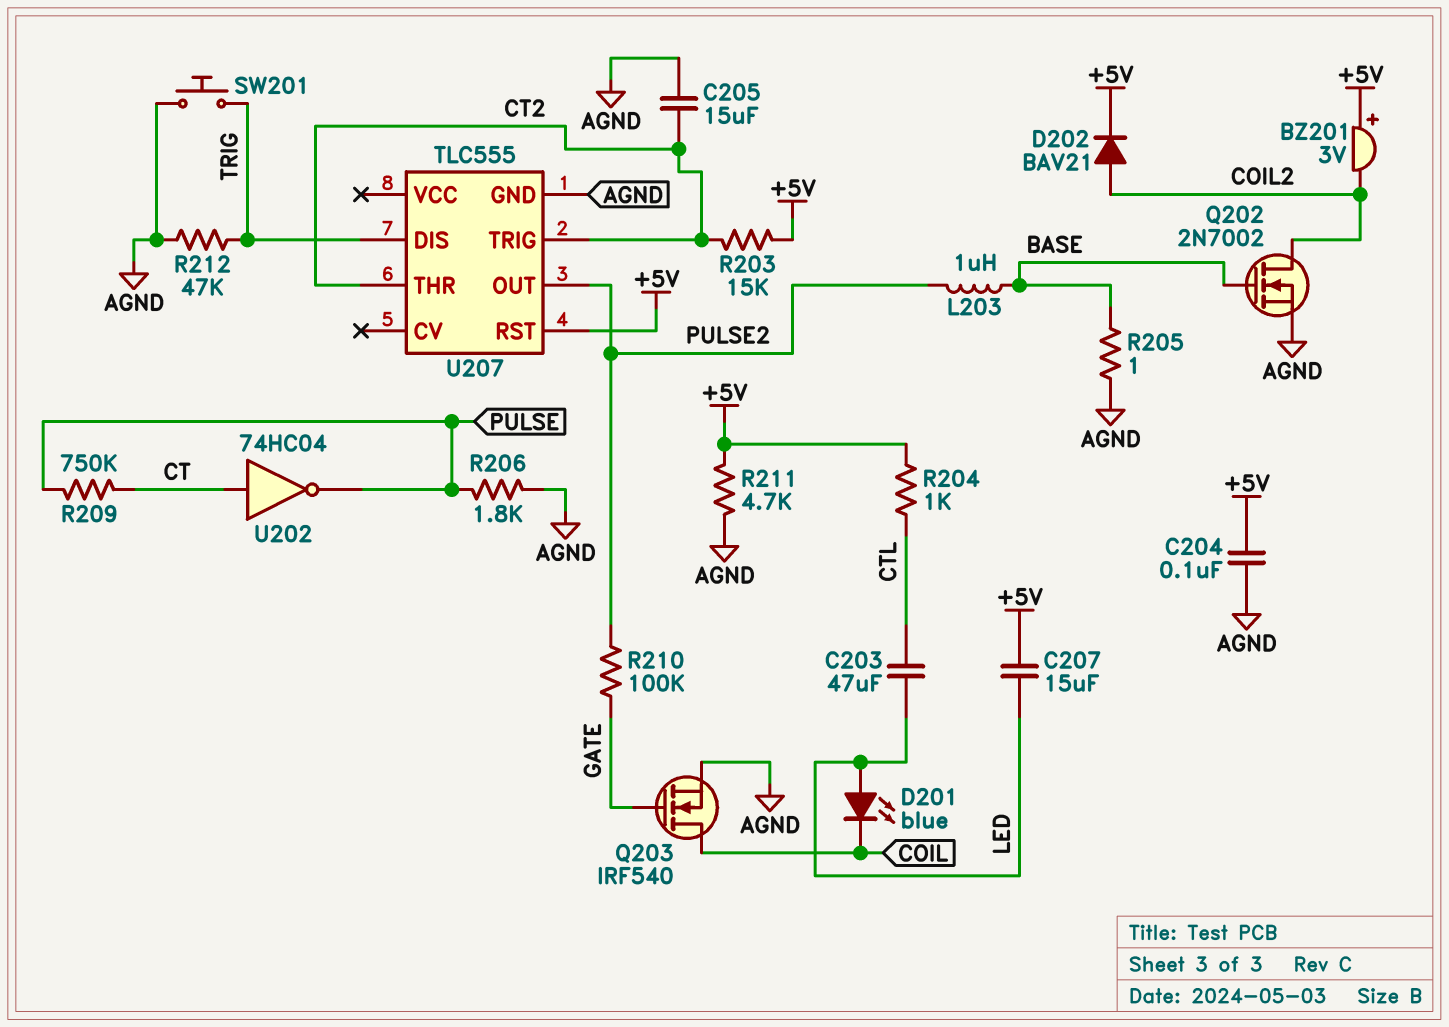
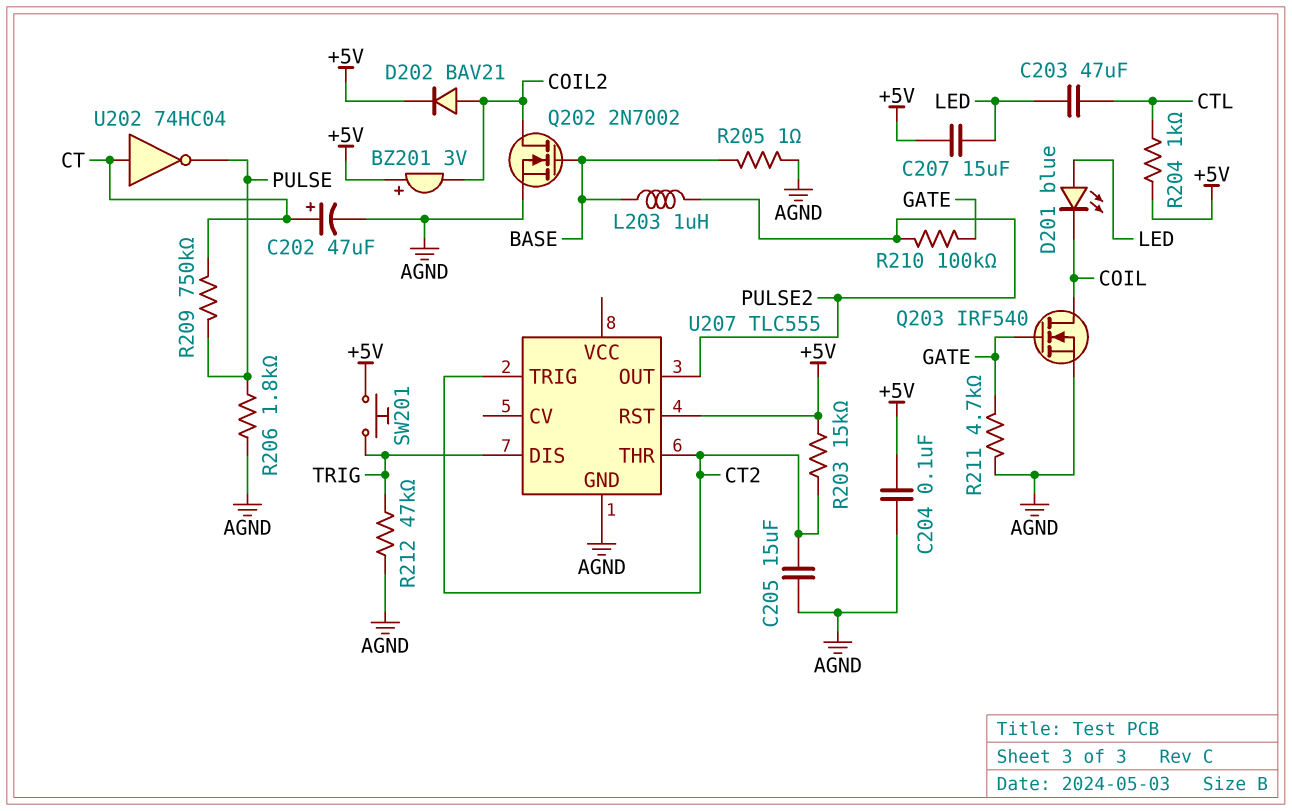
C202: none -> 47uF (plus CT, minus AGND)
R211: 4.7k (+5V, AGND) -> 4.7k (AGND, GATE)
SW201: button (AGND, TRIG) -> button (+5V, TRIG)

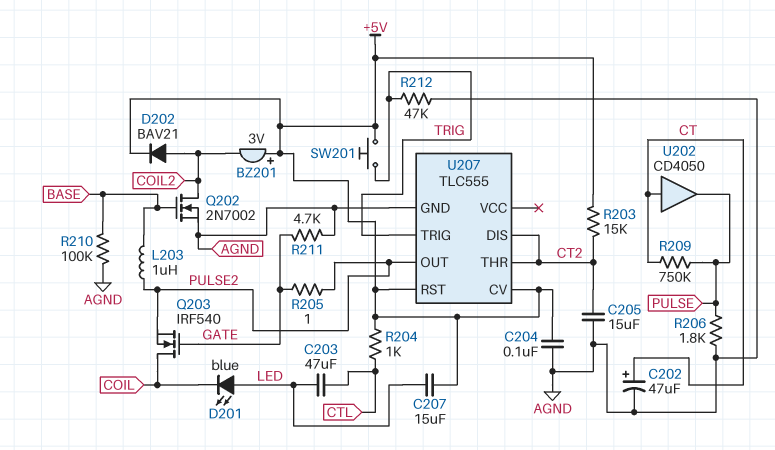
Q203: NMOS IRF540 (G GATE, D COIL, S AGND) -> NMOS IRF540 (G GATE, D COIL, S PULSE2)
R205: 1 (AGND, BASE) -> 1 (GATE, PULSE2)
R210: 100k (GATE, PULSE2) -> 100k (AGND, BASE)
U202: NOT 74HC04 (in CT, out PULSE) -> buffer CD4050 (in CT, out PULSE)
U207 pin CV: none -> +5V
U207 pin DIS: TRIG -> CT2
U207 pin TRIG: CT2 -> TRIG

